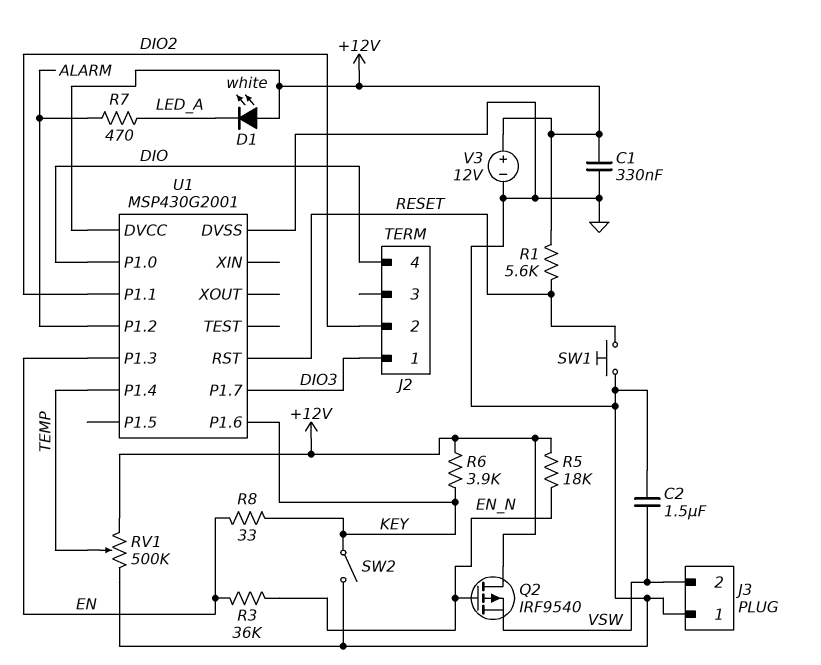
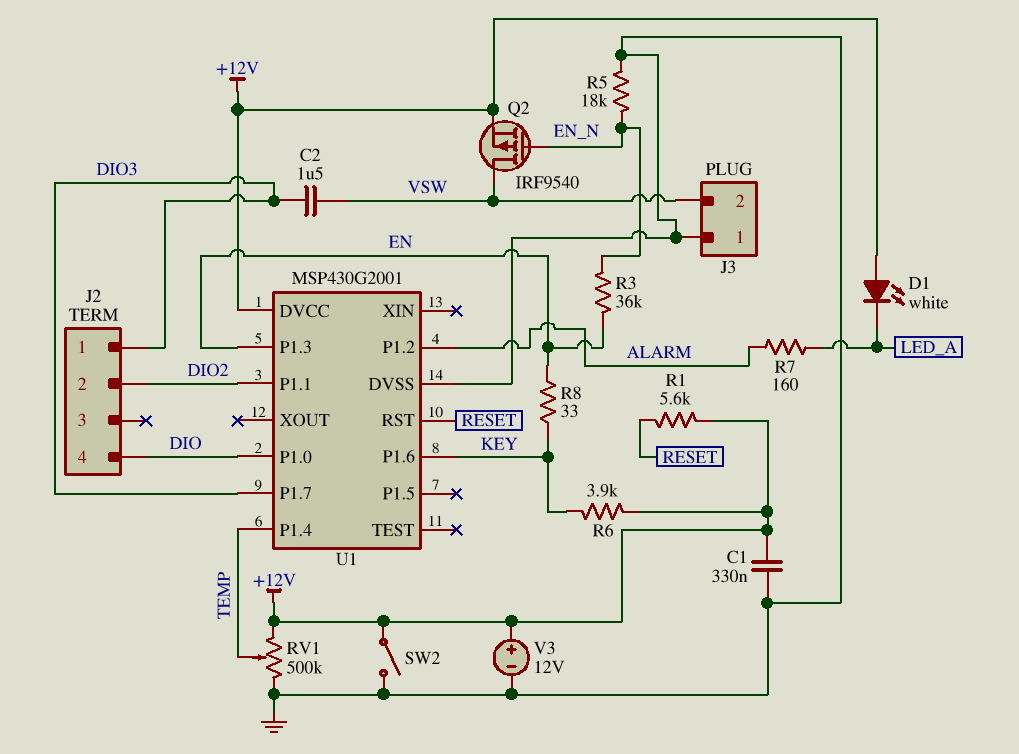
C2: 1.5uF (GND, VSW) -> 1.5uF (DIO3, VSW)
Q2: PMOS IRF9540 (G EN_N, D +12V, S VSW) -> PMOS IRF9540 (G EN_N, D VSW, S +12V)
R5: 18k (+12V, EN_N) -> 18k (EN_N, GND)
R7: 470 (ALARM, LED_A) -> 160 (ALARM, LED_A)
SW1: button (GND, RESET) -> none
SW2: switch (GND, KEY) -> switch (+12V, GND)

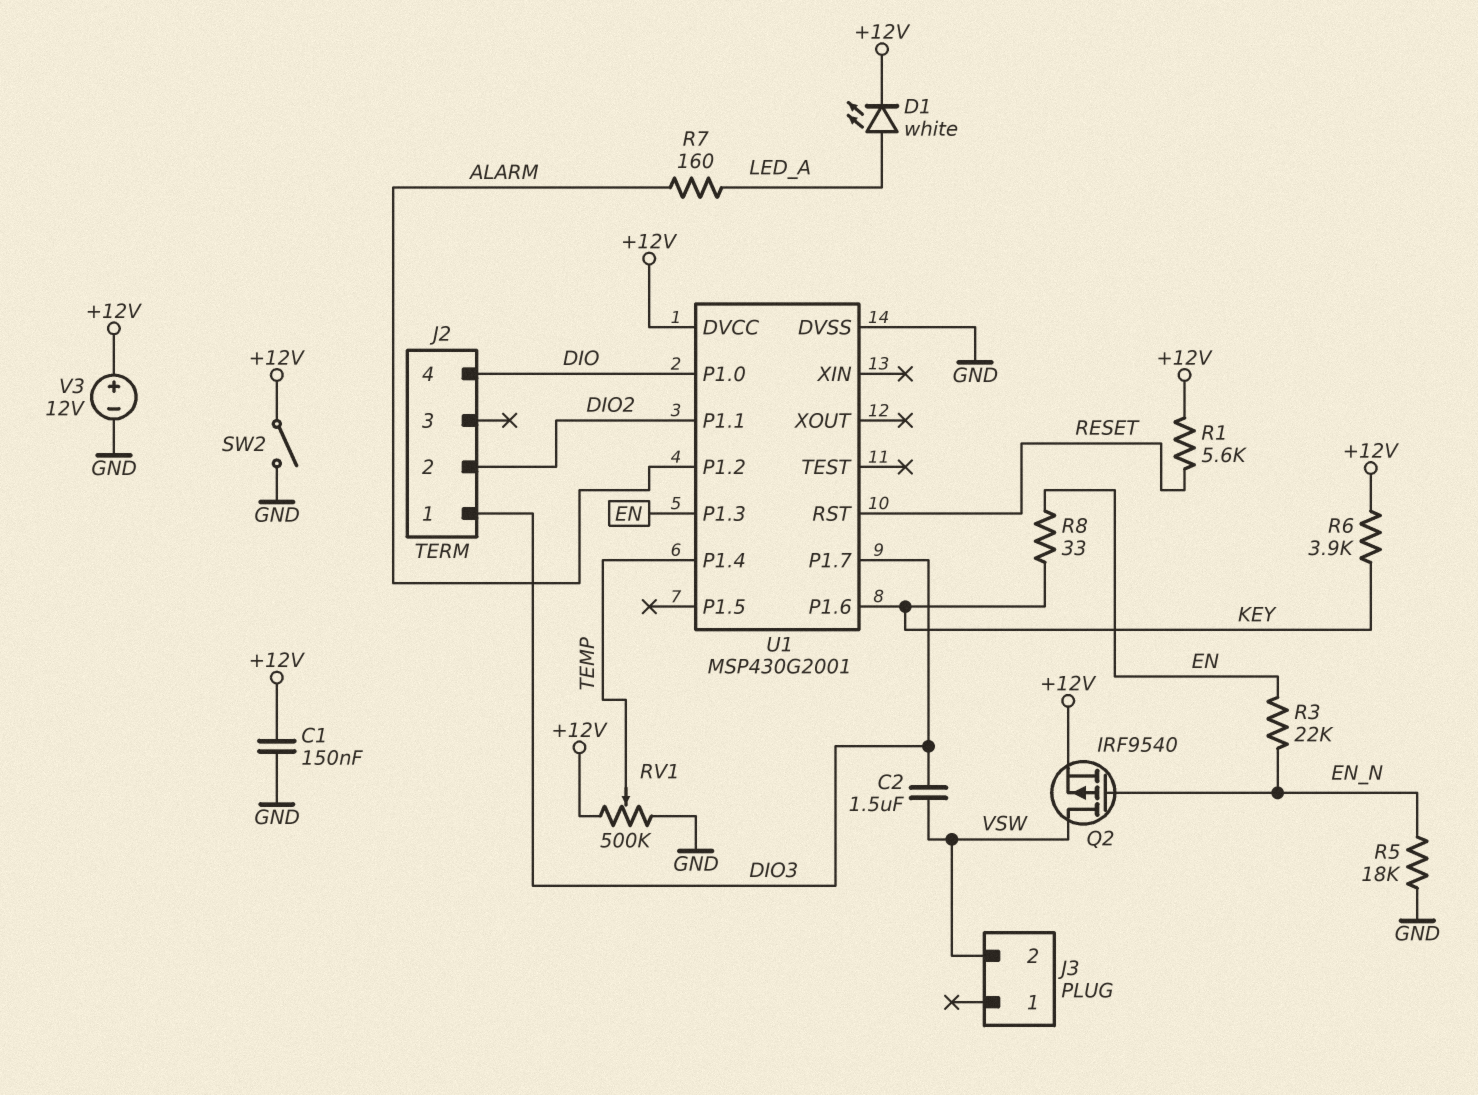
C1: 330nF (+12V, GND) -> 150nF (+12V, GND)
D1: LED white (A +12V, K LED_A) -> LED white (A LED_A, K +12V)
J3 pin 1: GND -> none
R3: 36k (EN, EN_N) -> 22k (EN, EN_N)

